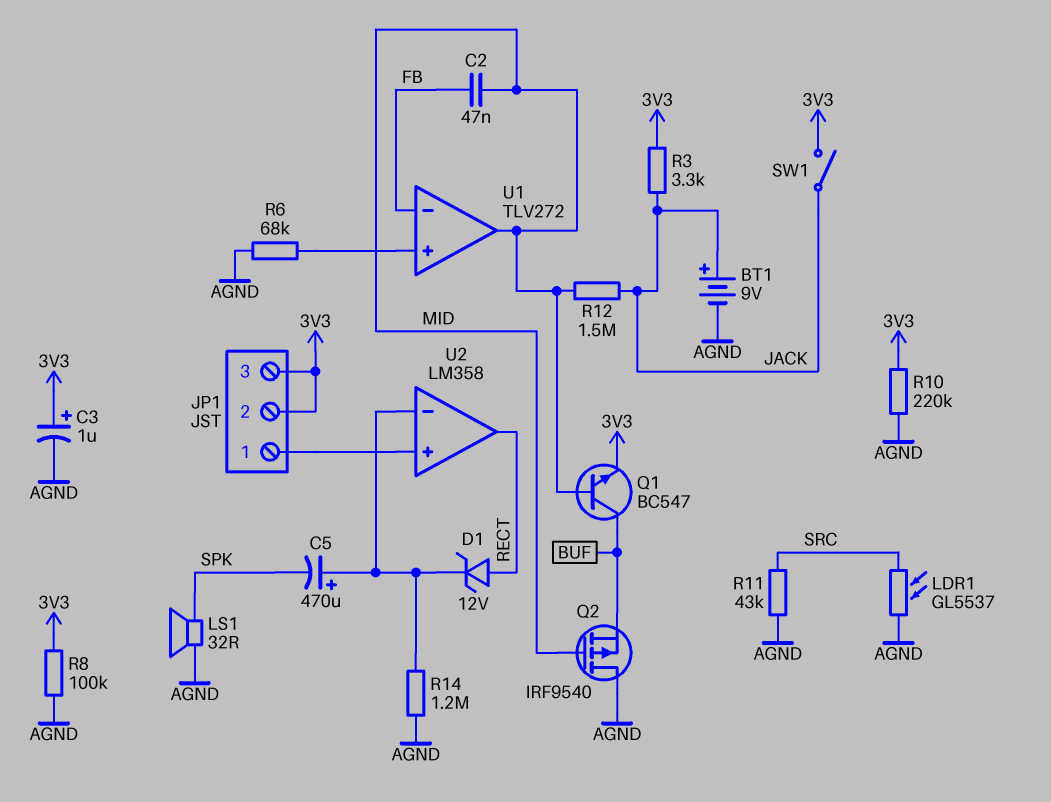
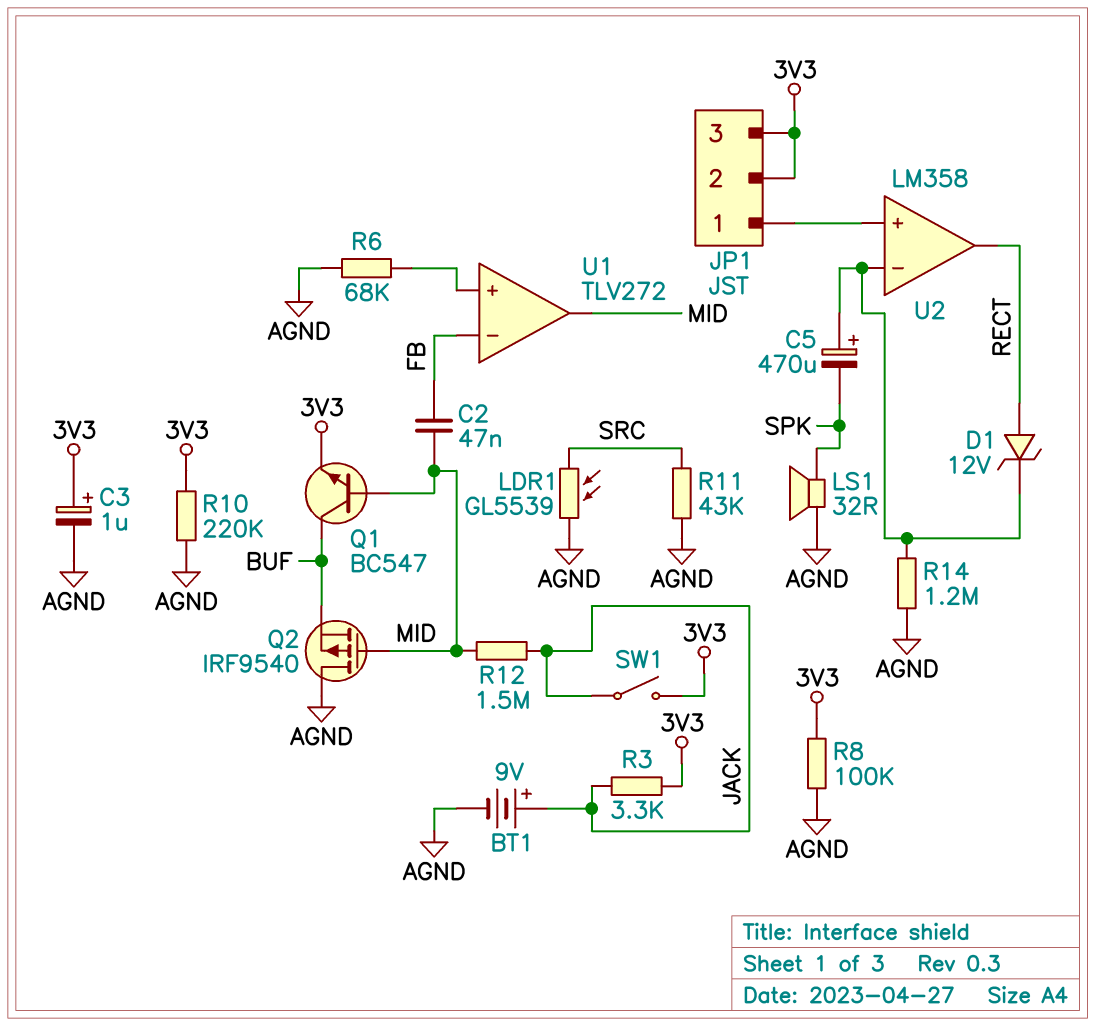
LDR1: GL5537 (AGND, SRC) -> GL5539 (AGND, SRC)

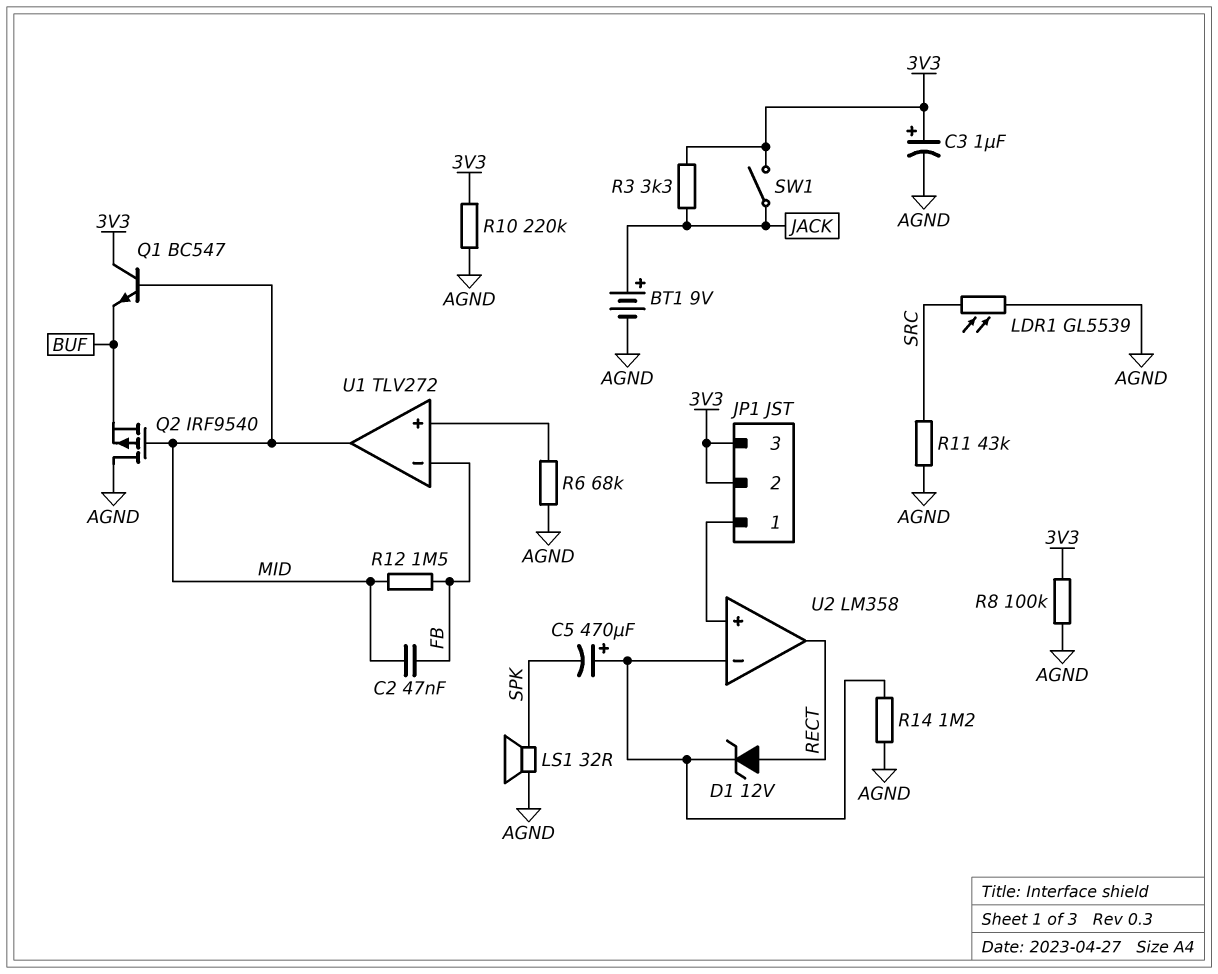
Q1: NPN BC547 (B MID, C BUF, E 3V3) -> NPN BC547 (B MID, C 3V3, E BUF)
R12: 1.5M (JACK, MID) -> 1.5M (FB, MID)

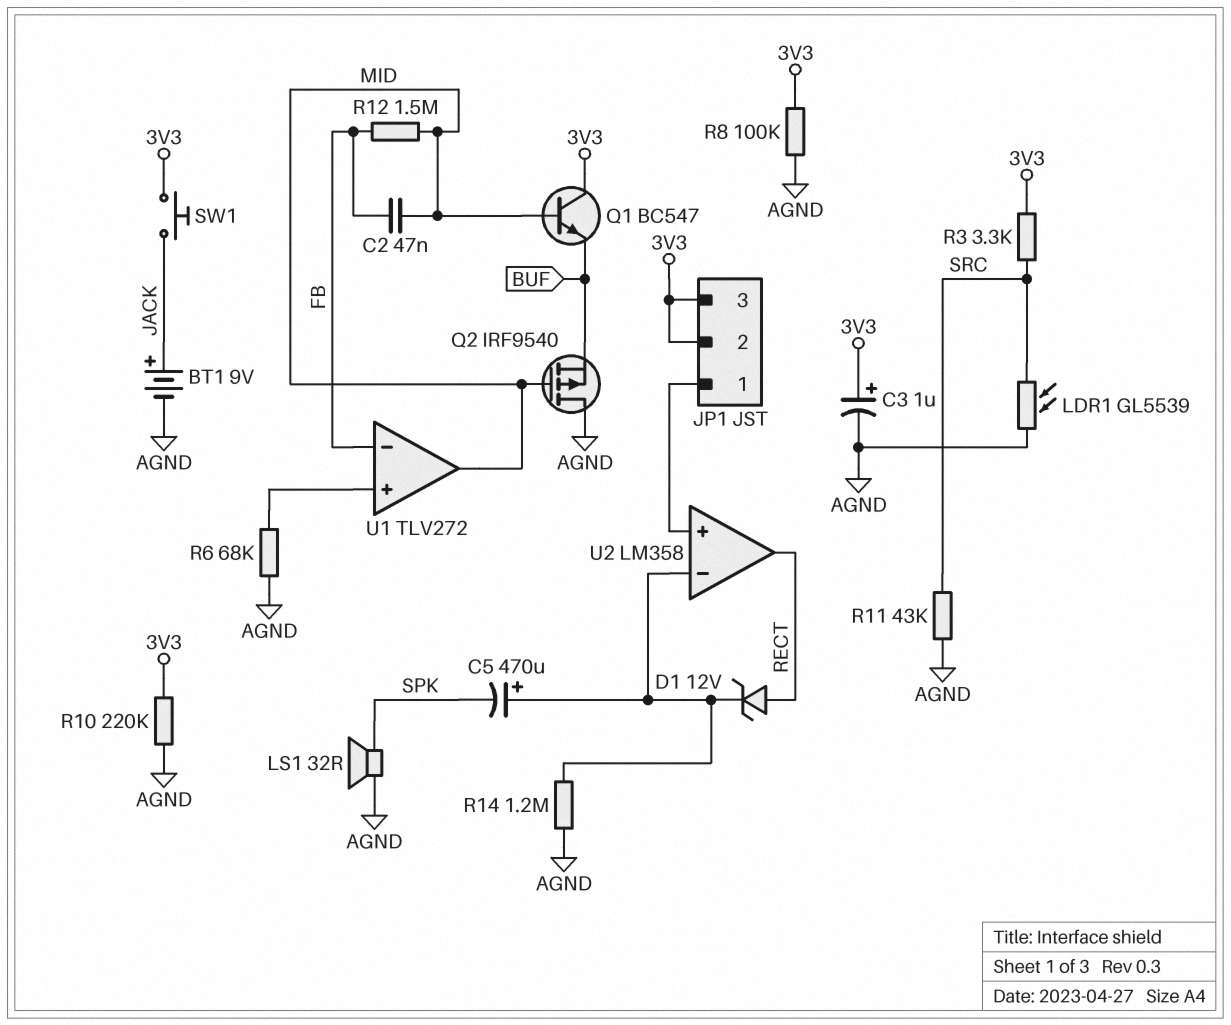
R3: 3.3k (3V3, JACK) -> 3.3k (3V3, SRC)
SW1: switch (3V3, JACK) -> button (3V3, JACK)

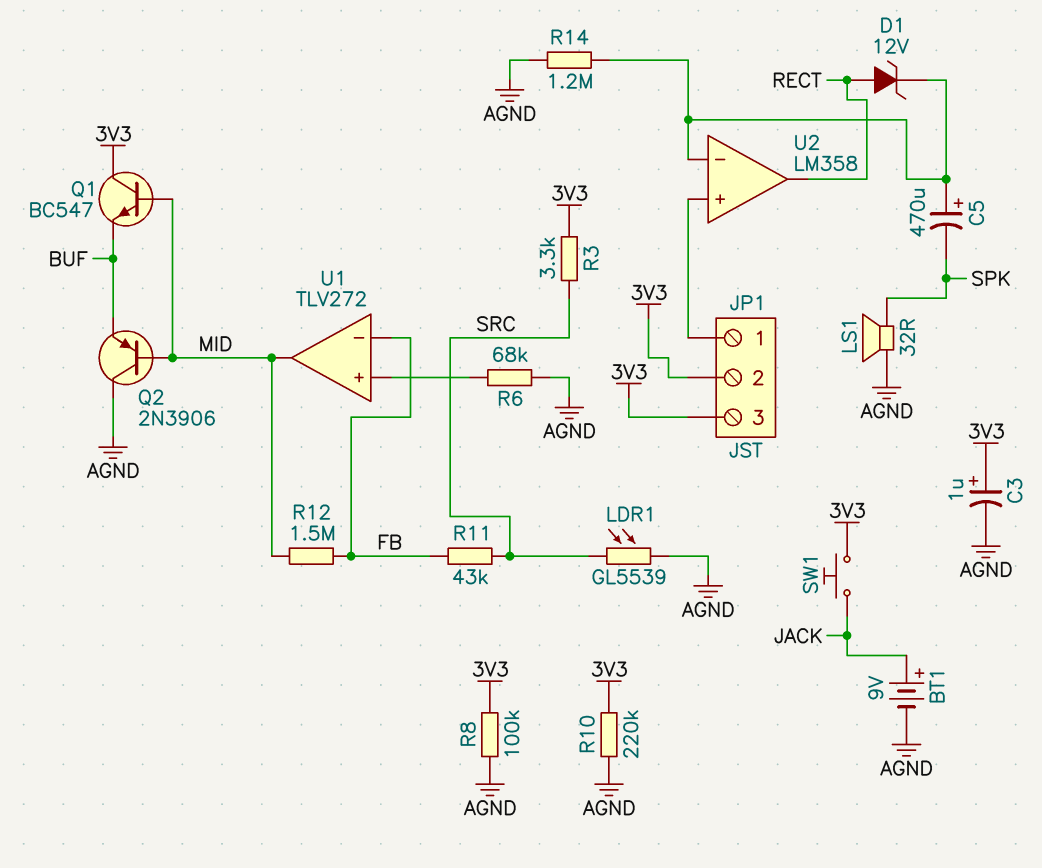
C2: 47nF (FB, MID) -> none
Q2: PMOS IRF9540 (G MID, D AGND, S BUF) -> PNP 2N3906 (B MID, C AGND, E BUF)
R11: 43k (AGND, SRC) -> 43k (FB, SRC)

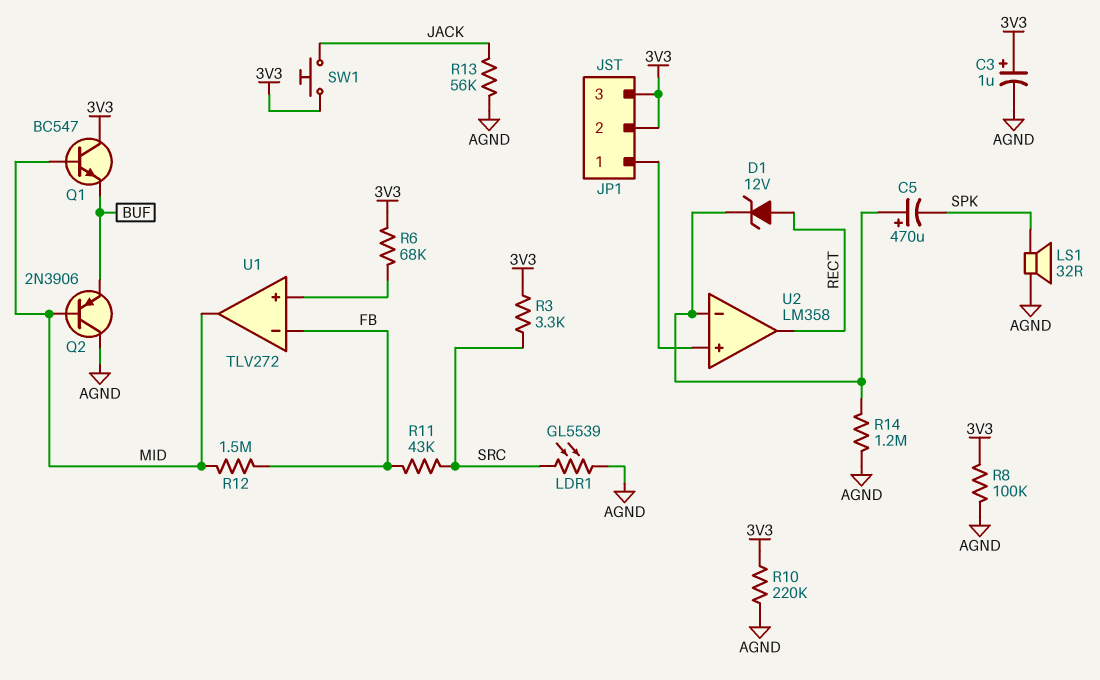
BT1: 9V (plus JACK, minus AGND) -> none
R6: 68k (AGND, U1/in+) -> 68k (3V3, U1/in+)
R13: none -> 56k (AGND, JACK)

